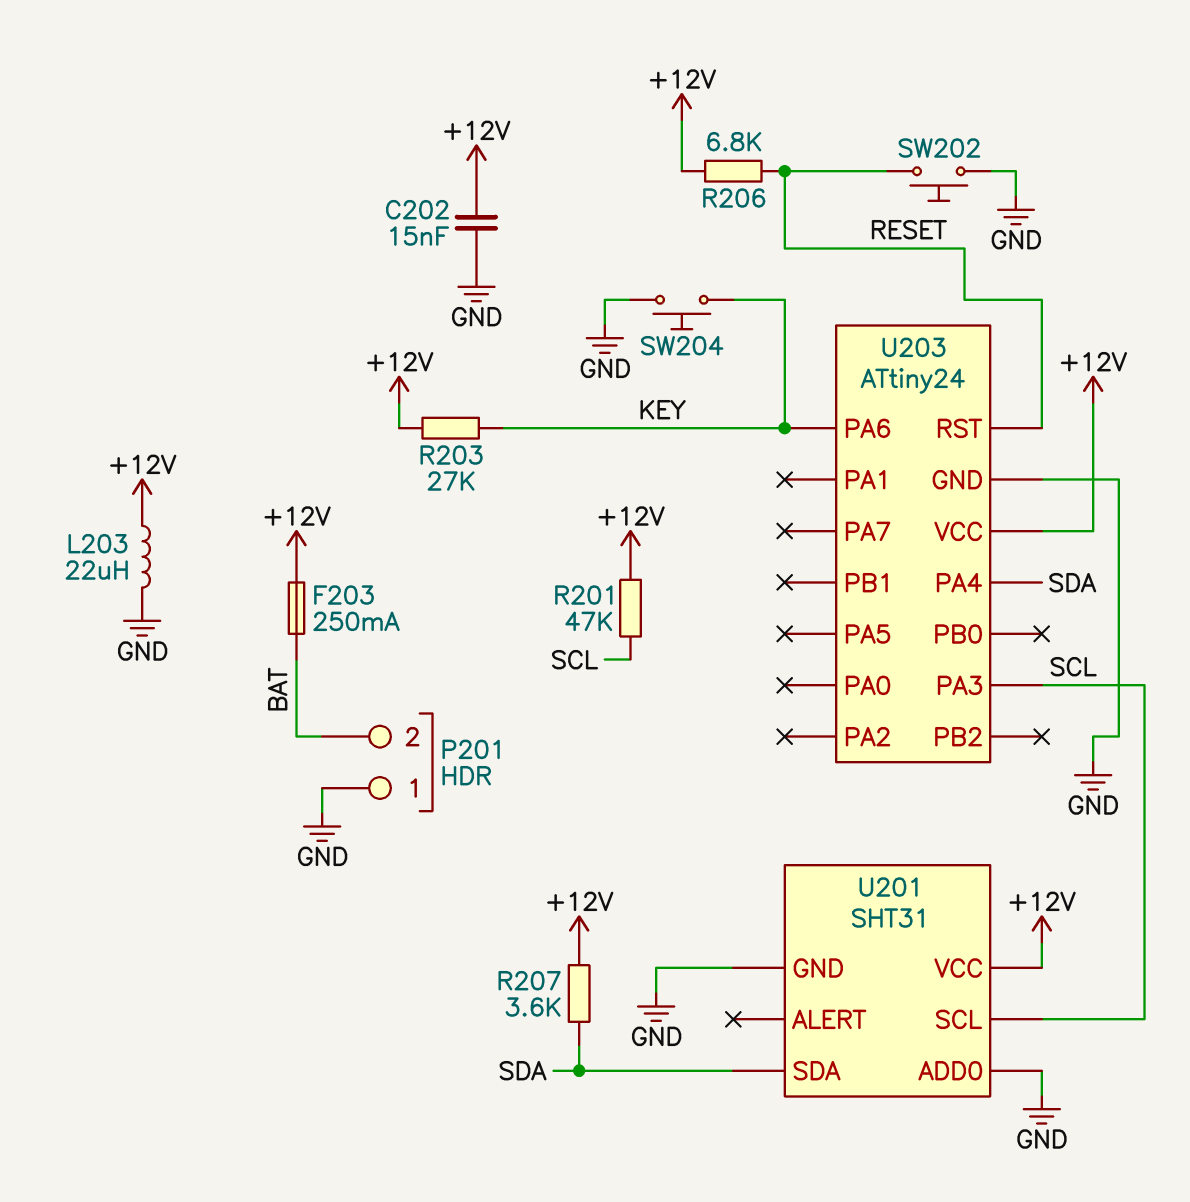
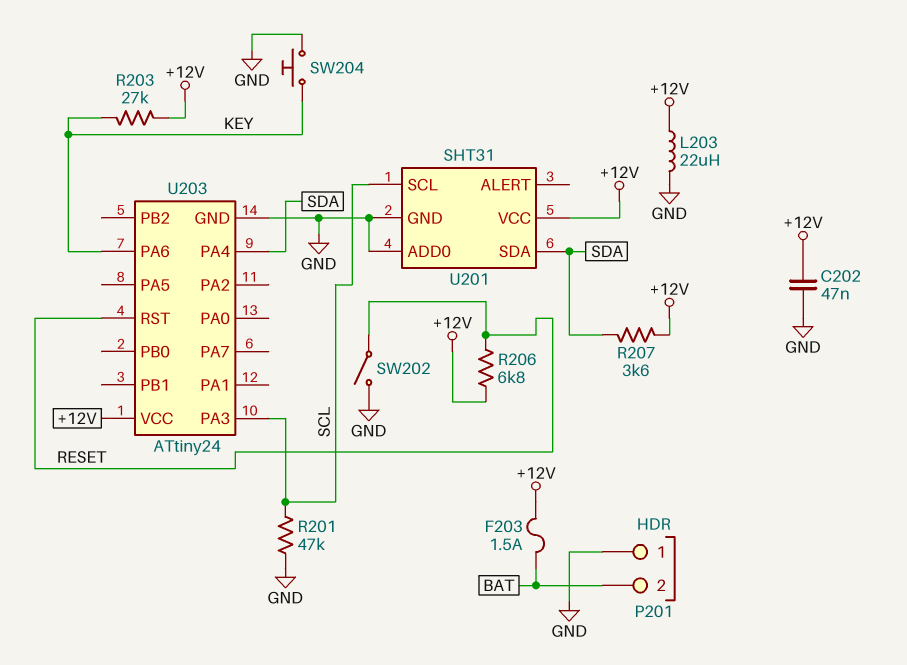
C202: 15nF (+12V, GND) -> 47nF (+12V, GND)
F203: 250mA (+12V, BAT) -> 1.5A (+12V, BAT)
R201: 47k (+12V, SCL) -> 47k (GND, SCL)
SW202: button (GND, RESET) -> switch (GND, RESET)

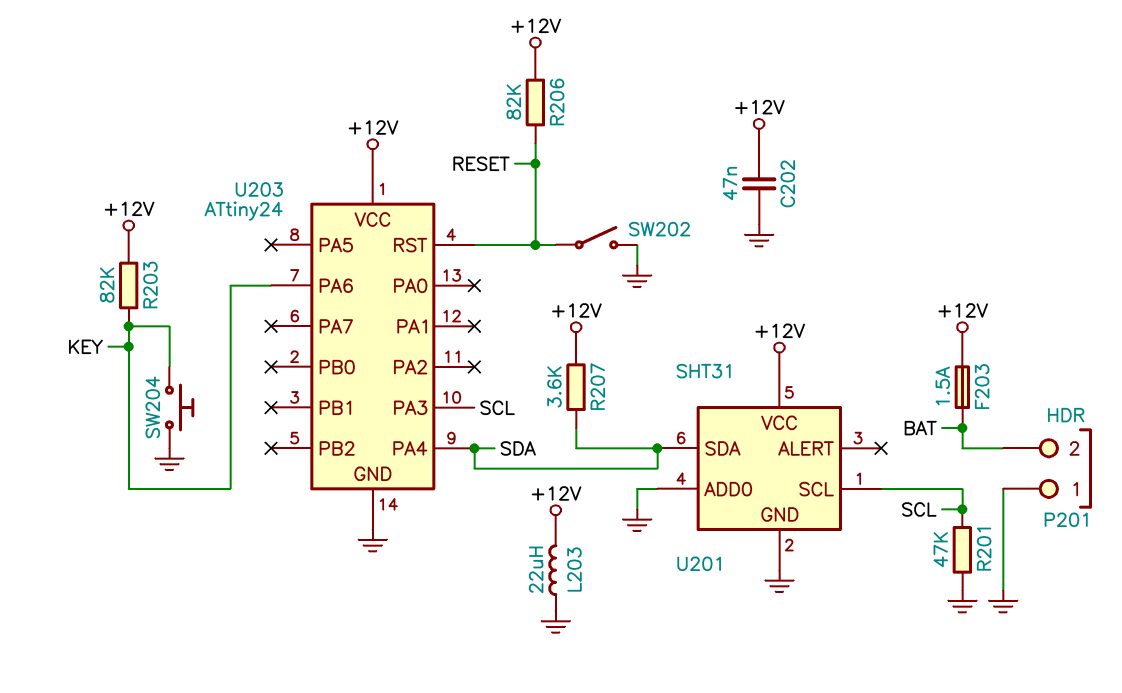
R203: 27k (+12V, KEY) -> 82k (+12V, KEY)
R206: 6.8k (+12V, RESET) -> 82k (+12V, RESET)

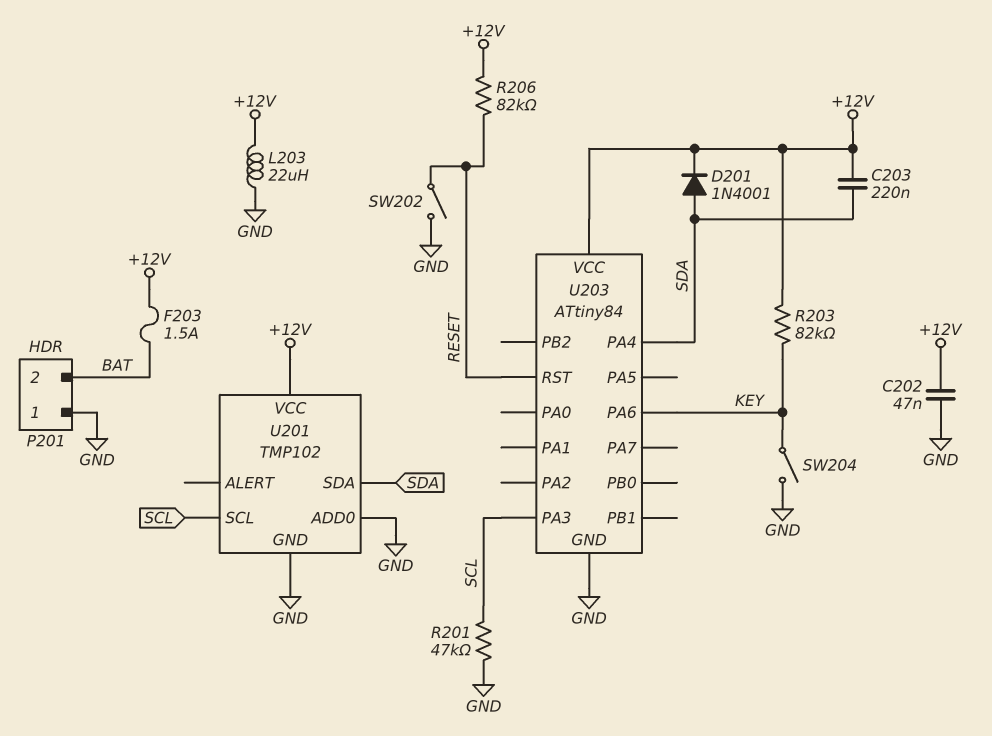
C203: none -> 220nF (+12V, SDA)
D201: none -> diode 1N4001 (A SDA, K +12V)
R207: 3.6k (+12V, SDA) -> none
SW204: button (GND, KEY) -> switch (GND, KEY)
U201: SHT31 -> TMP102
U203: ATtiny24 -> ATtiny84

